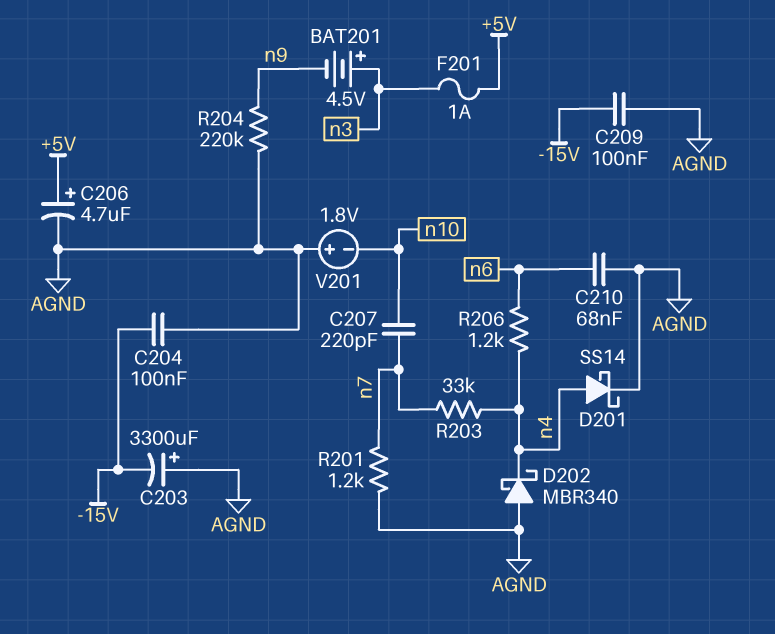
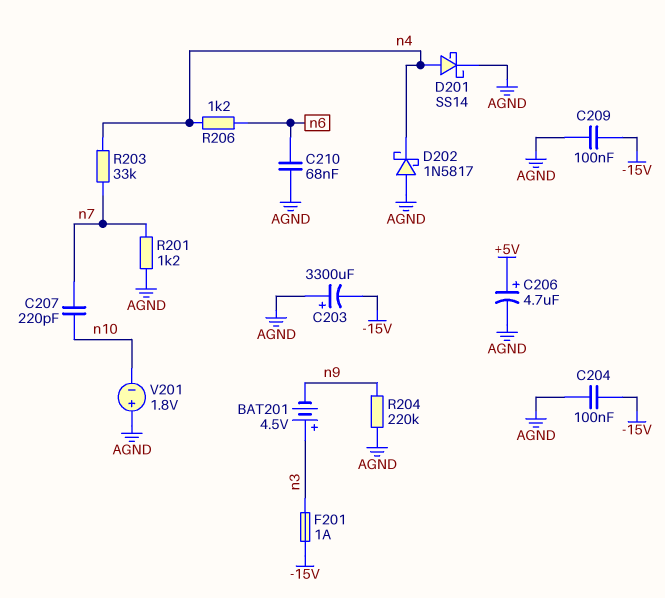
D202: schottky MBR340 (A AGND, K n4) -> schottky 1N5817 (A AGND, K n4)
F201: 1A (+5V, n3) -> 1A (-15V, n3)

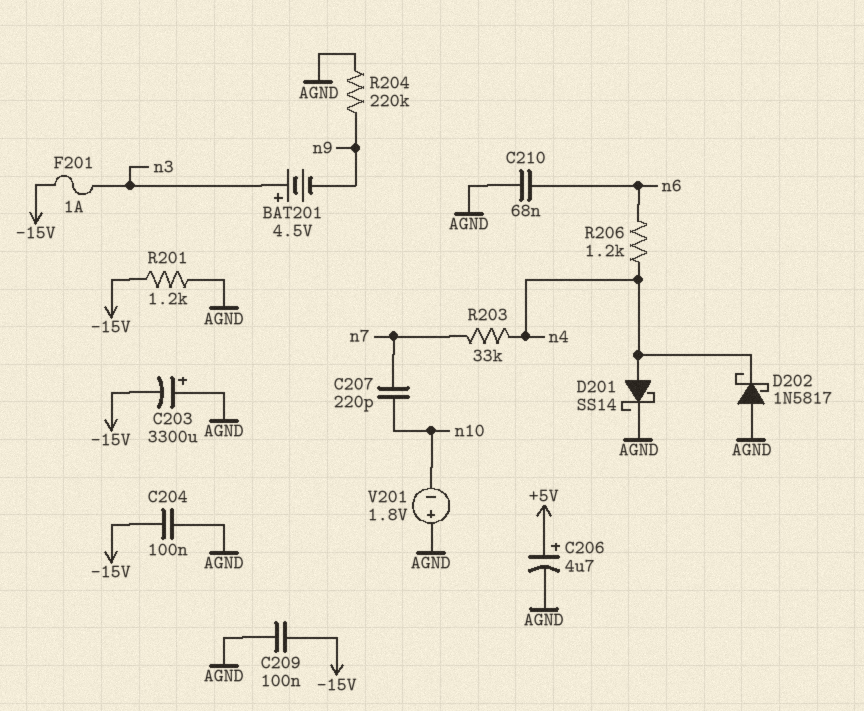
R201: 1.2k (AGND, n7) -> 1.2k (-15V, AGND)

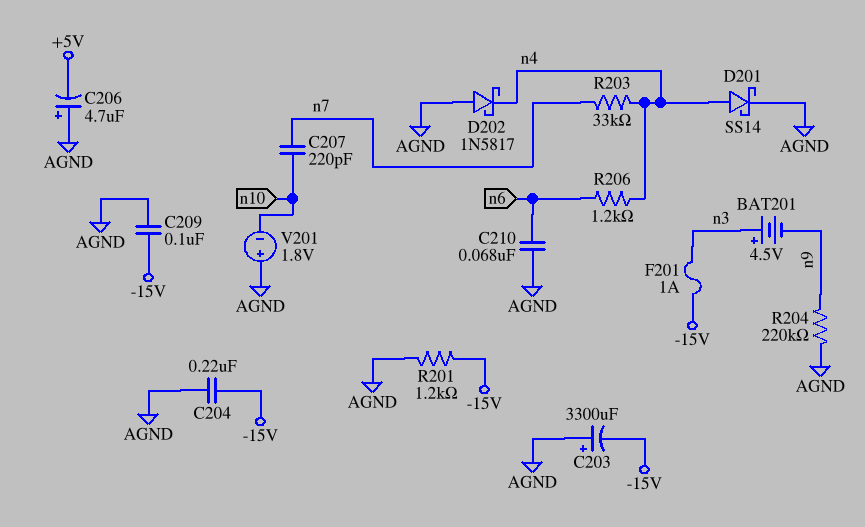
C204: 100nF (-15V, AGND) -> 220nF (-15V, AGND)
C206: 4.7uF (plus +5V, minus AGND) -> 4.7uF (plus AGND, minus +5V)

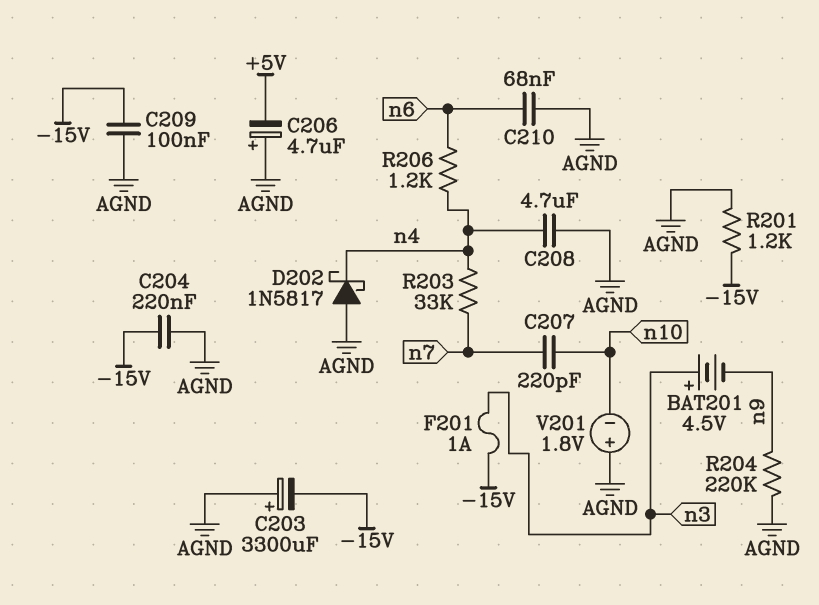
C208: none -> 4.7uF (AGND, n4)
D201: schottky SS14 (A n4, K AGND) -> none

